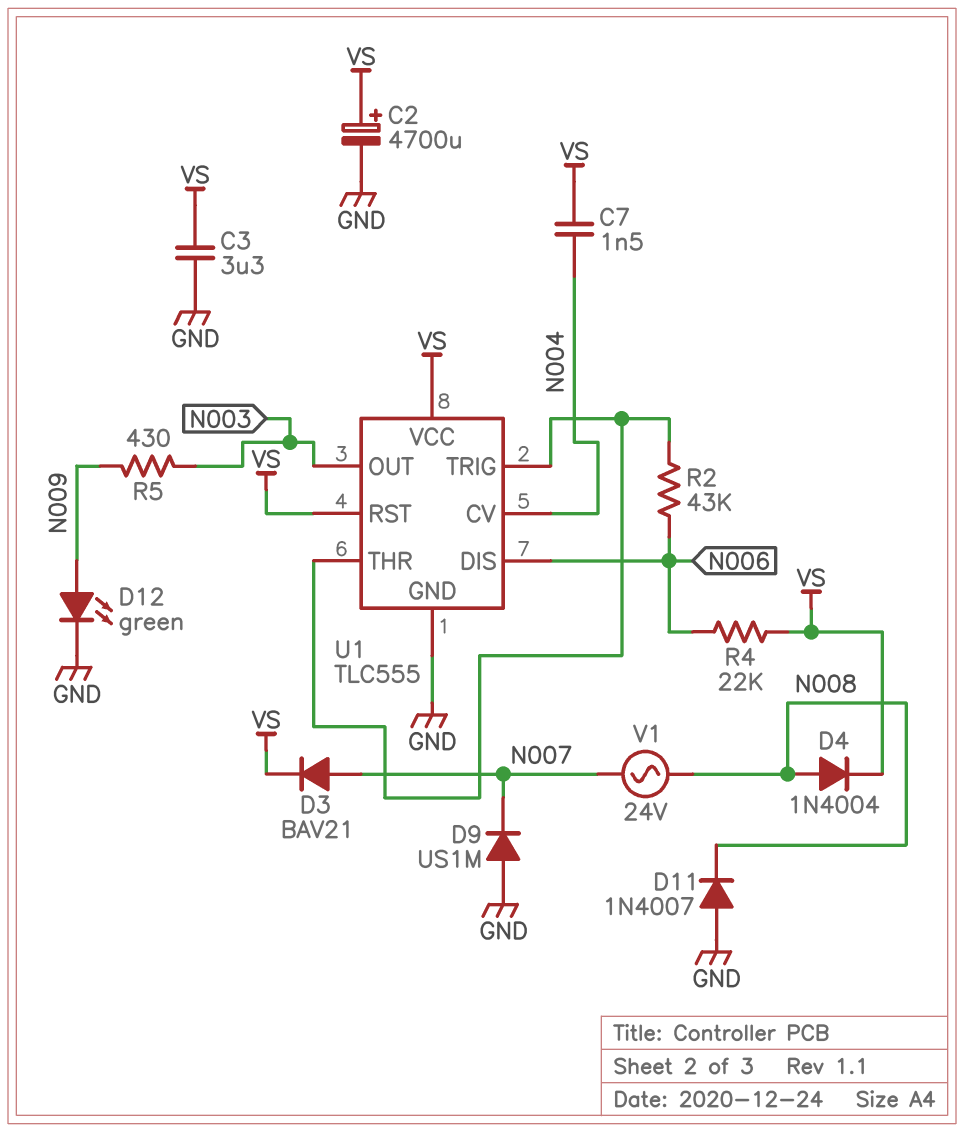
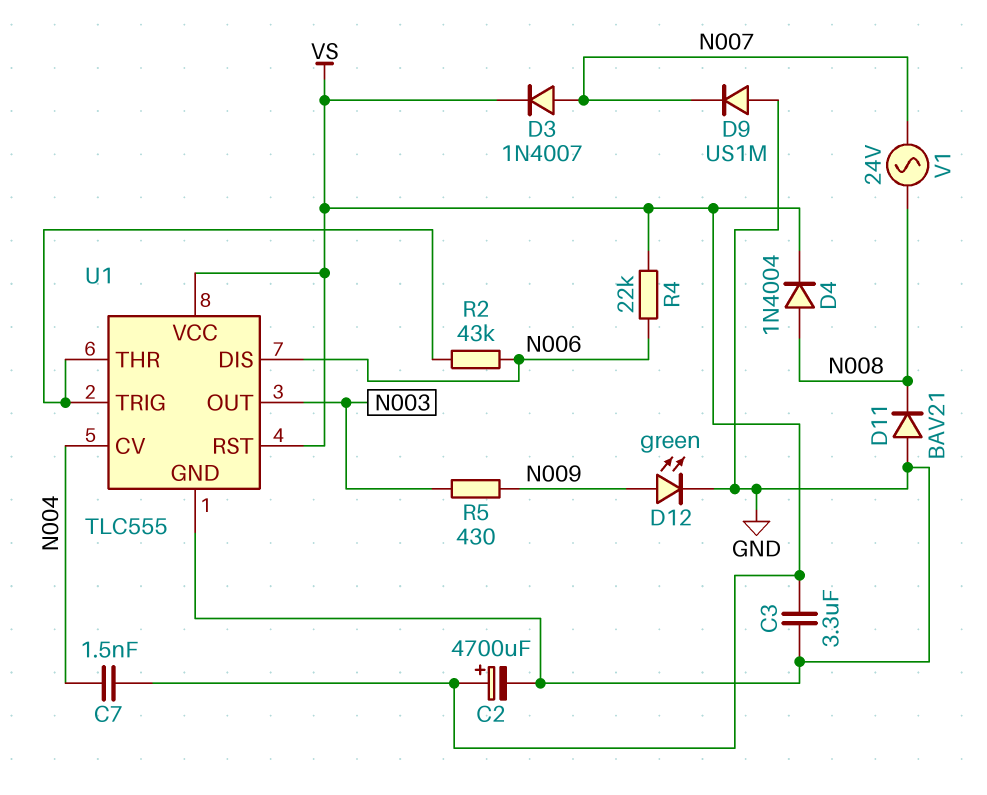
D3: diode BAV21 (A N007, K VS) -> diode 1N4007 (A N007, K VS)
D11: diode 1N4007 (A GND, K N008) -> diode BAV21 (A GND, K N008)

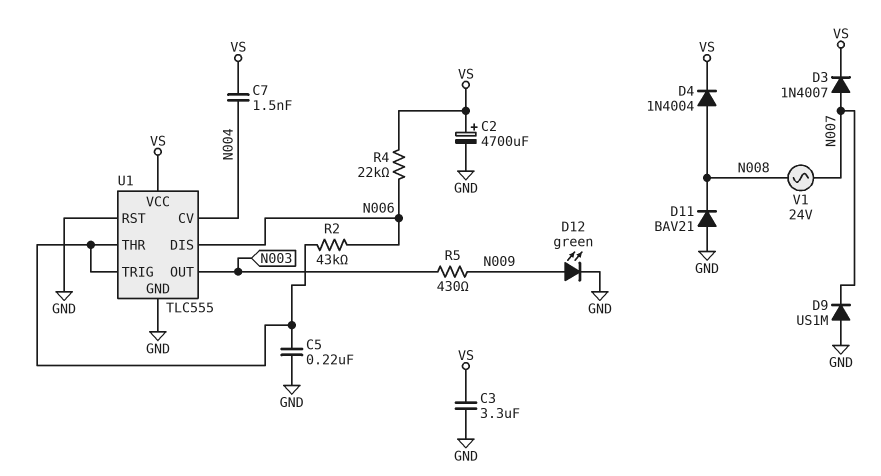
C5: none -> 220nF (GND, U1/THR)
U1 pin RST: VS -> GND

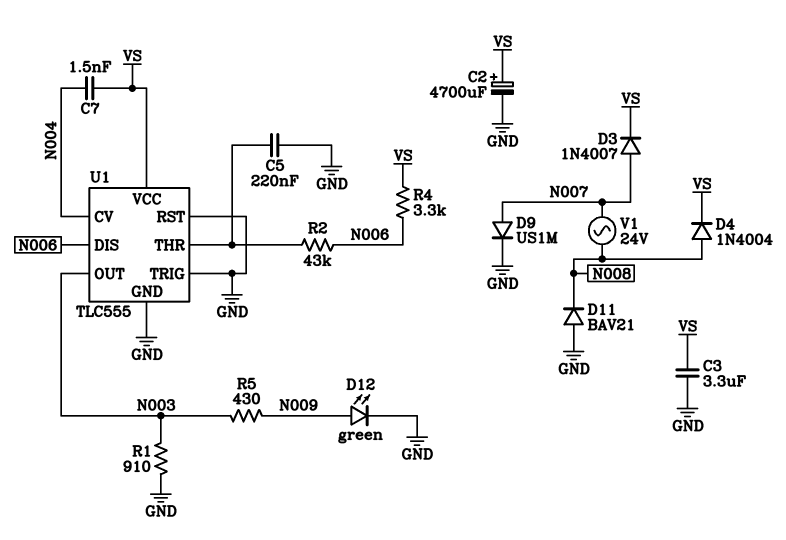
D9: diode US1M (A GND, K N007) -> diode US1M (A N007, K GND)
R1: none -> 910 (GND, N003)
R4: 22k (N006, VS) -> 3.3k (N006, VS)
U1 pin TRIG: U1/THR -> GND

